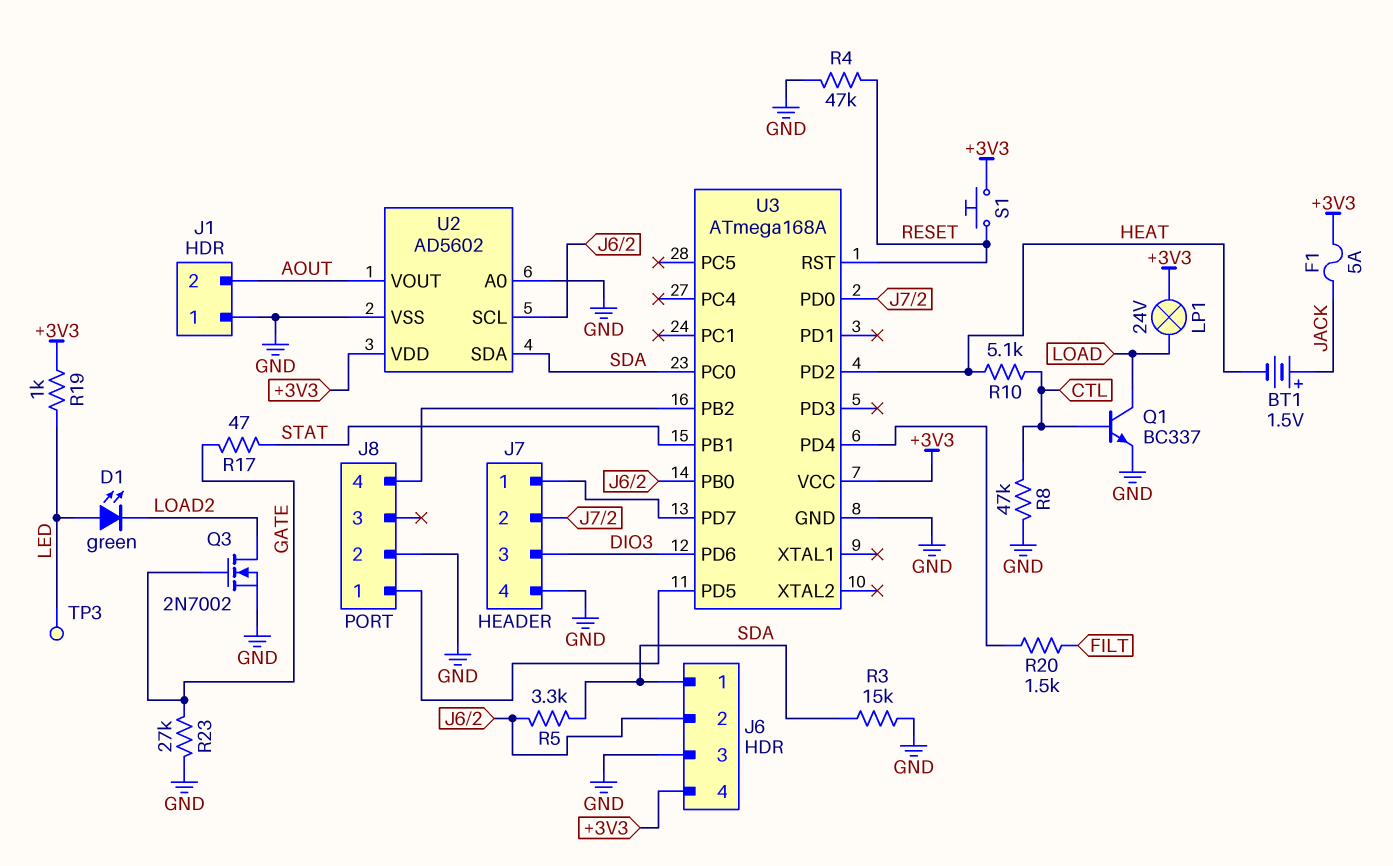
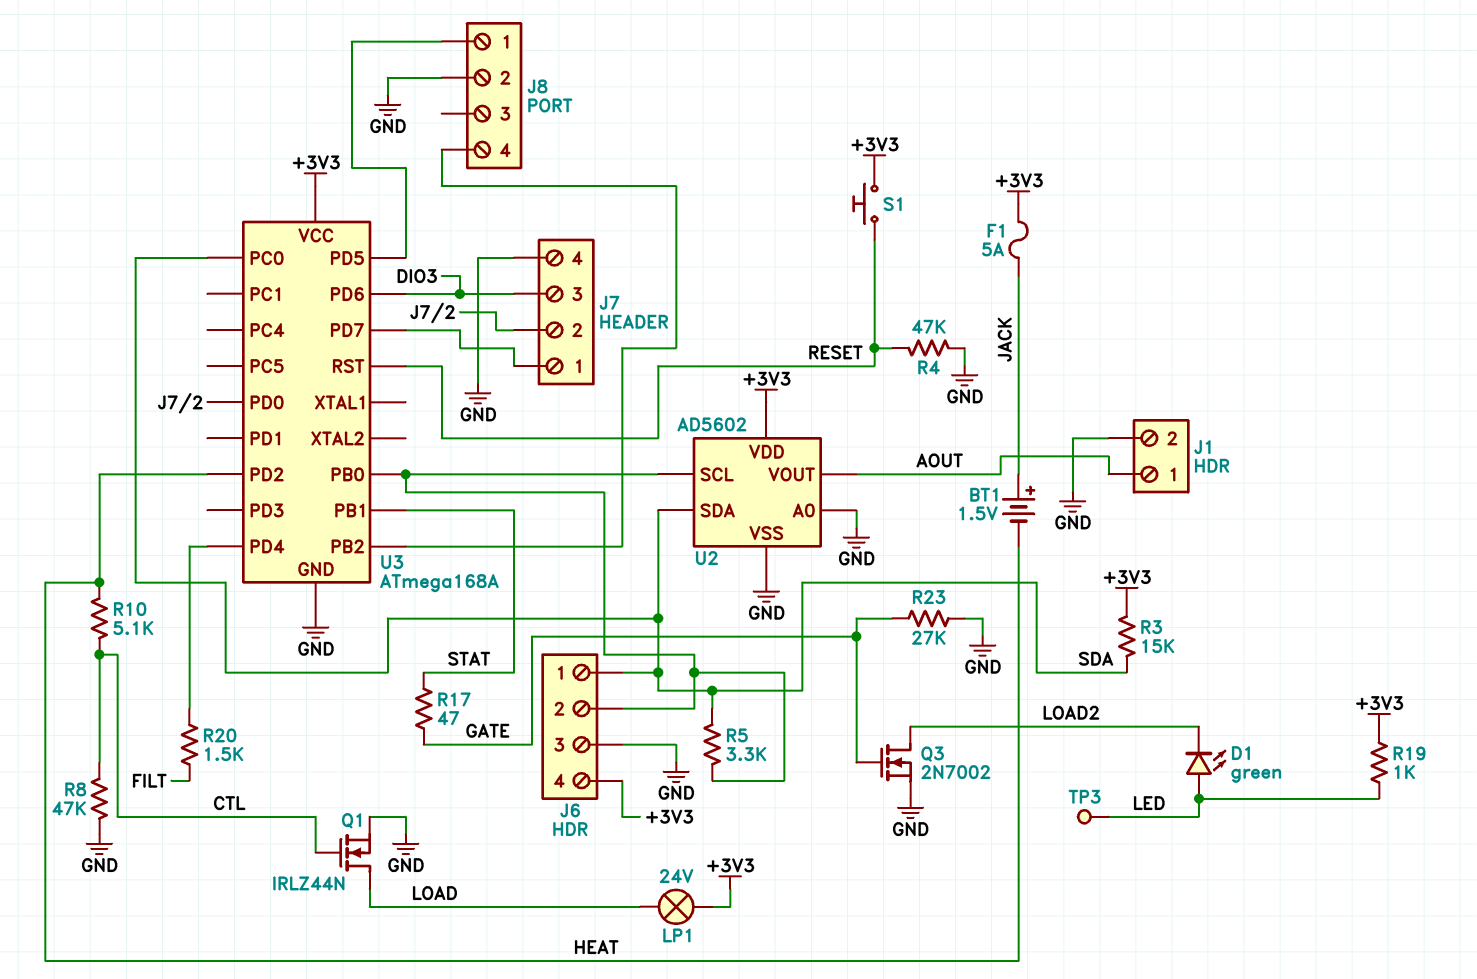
J1 pin 1: GND -> AOUT
J1 pin 2: AOUT -> GND
Q1: NPN BC337 (B CTL, C LOAD, E GND) -> NMOS IRLZ44N (G CTL, D LOAD, S GND)
R3: 15k (GND, SDA) -> 15k (+3V3, SDA)

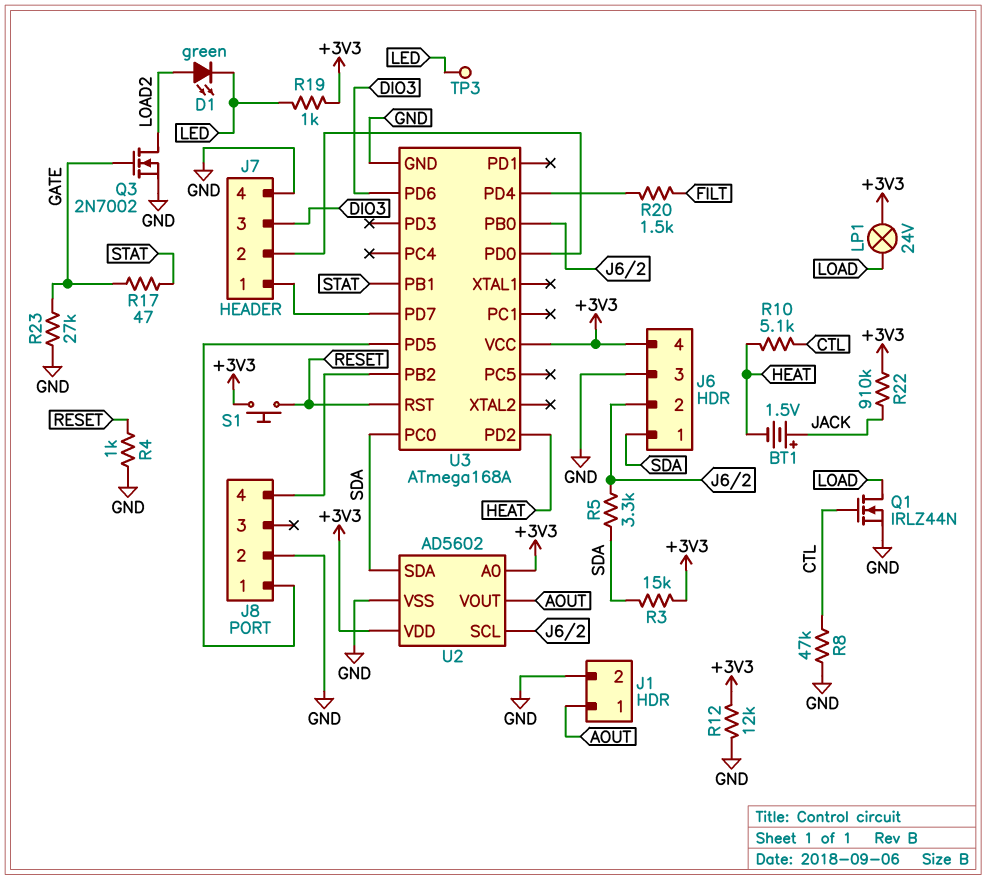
D1: LED green (A LED, K LOAD2) -> LED green (A LOAD2, K LED)
F1: 5A (+3V3, JACK) -> none
R4: 47k (GND, RESET) -> 1k (GND, RESET)
R12: none -> 12k (+3V3, GND)
R22: none -> 910k (+3V3, JACK)
U2 pin A0: GND -> +3V3

